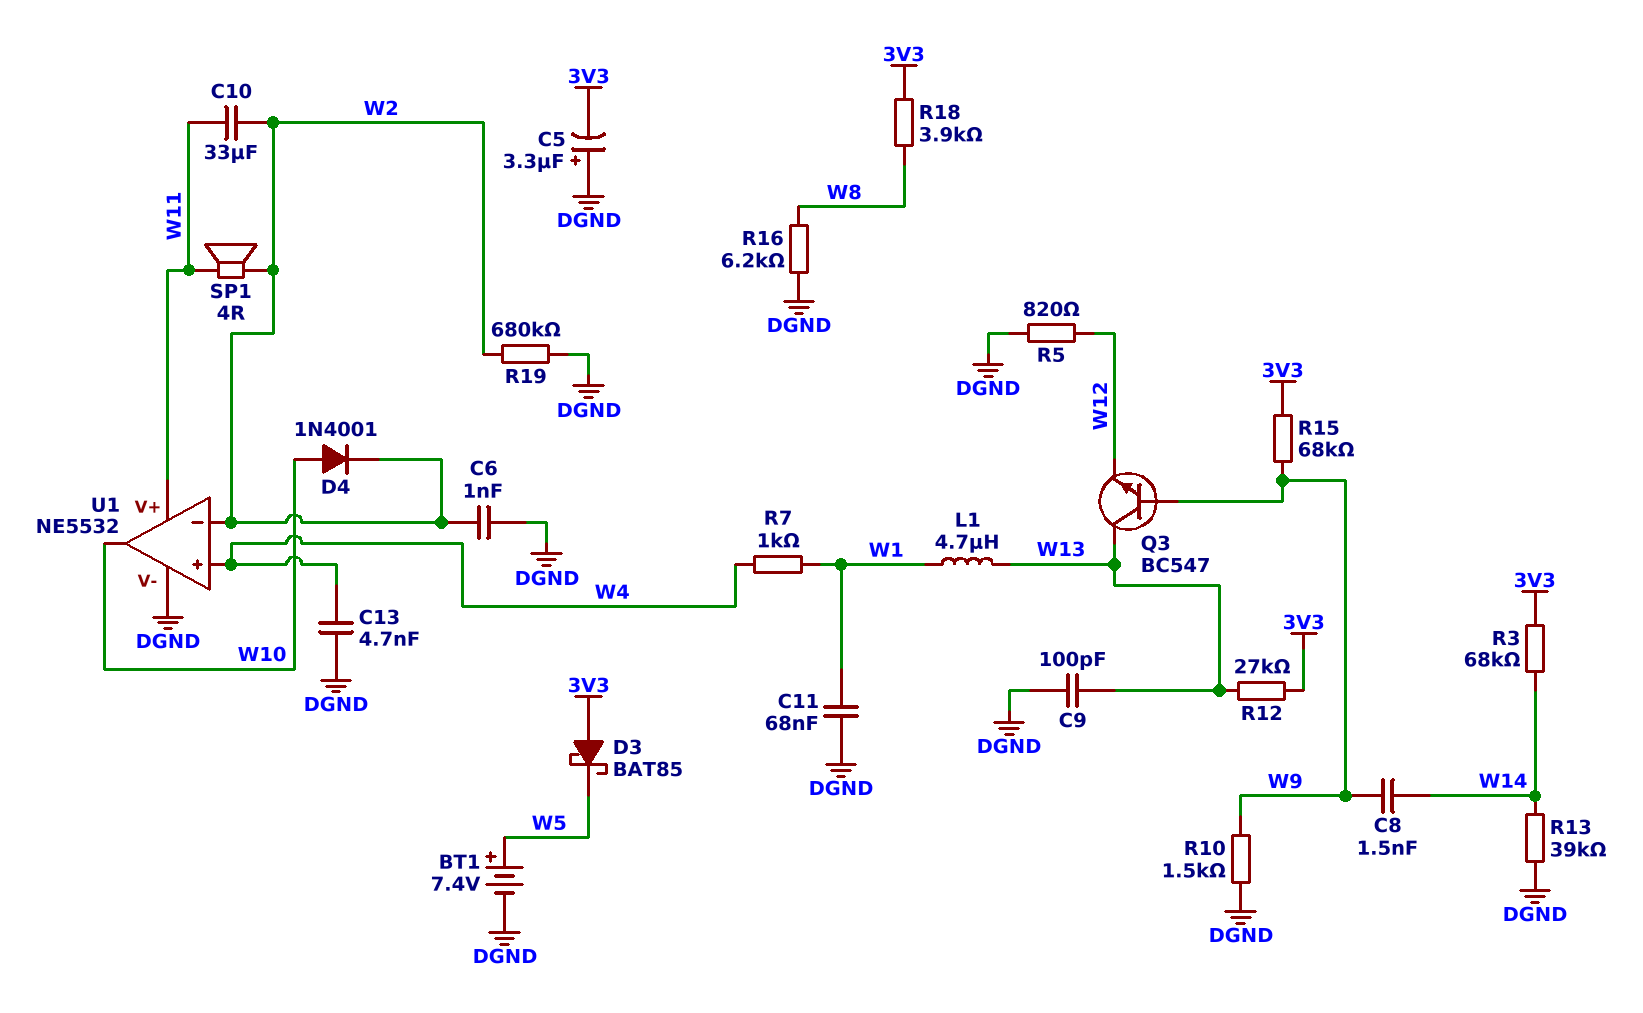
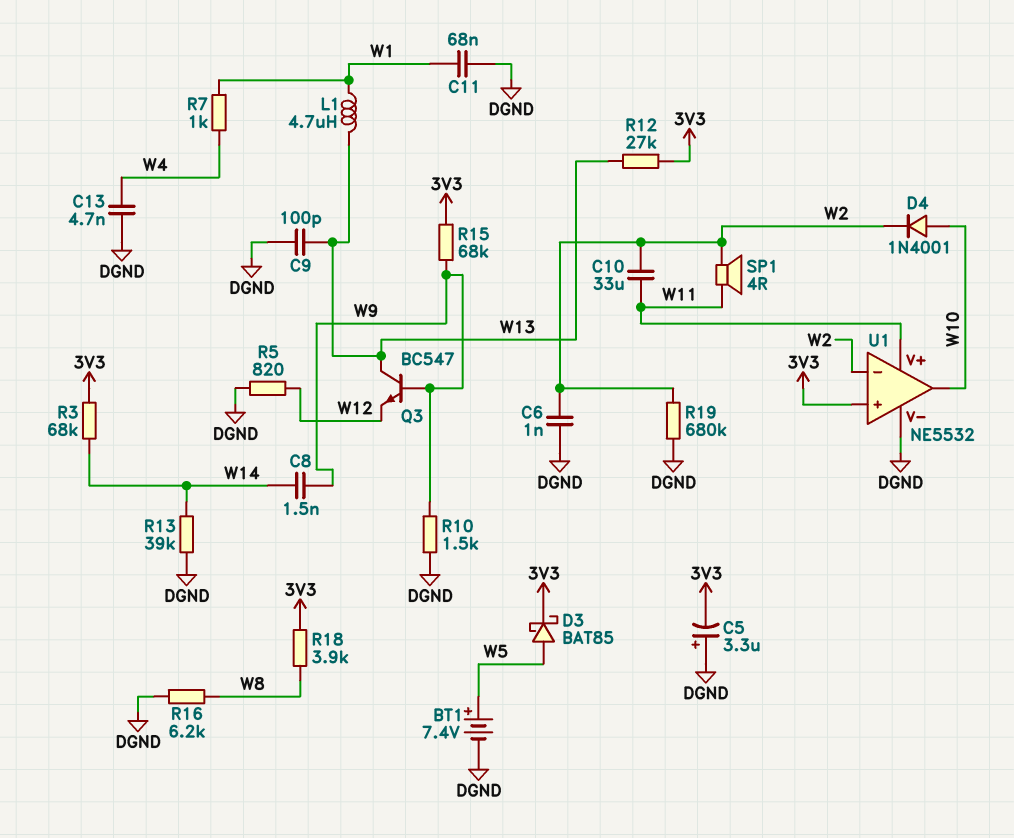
D3: schottky BAT85 (A 3V3, K W5) -> schottky BAT85 (A W5, K 3V3)
U1 pin in+: W4 -> 3V3

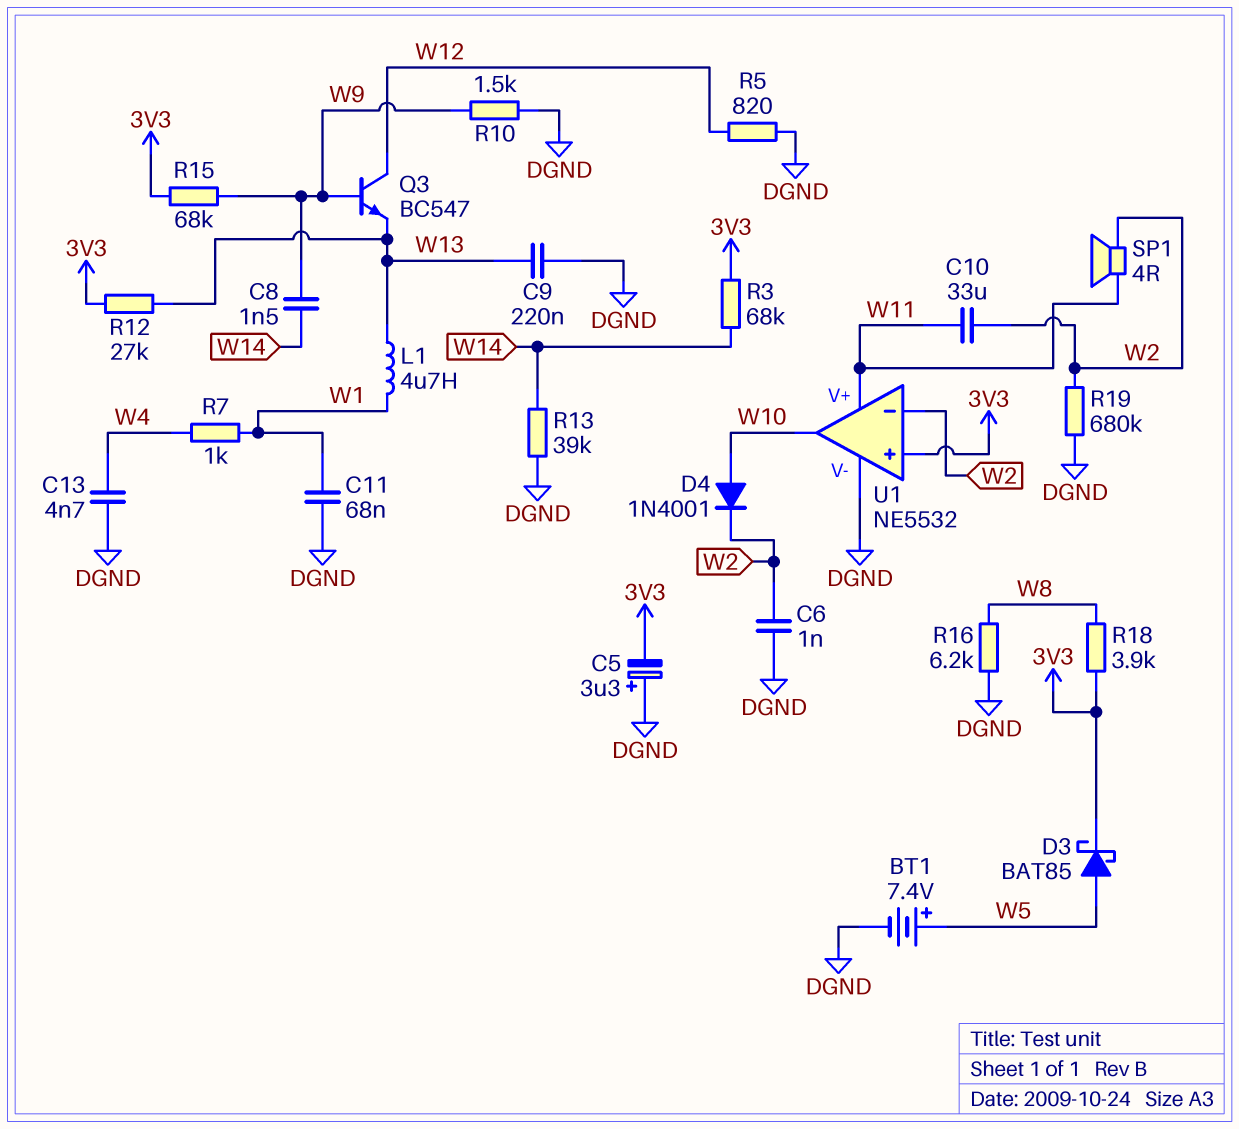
C9: 100pF (DGND, W13) -> 220nF (DGND, W13)
Q3: NPN BC547 (B W9, C W13, E W12) -> NPN BC547 (B W9, C W12, E W13)

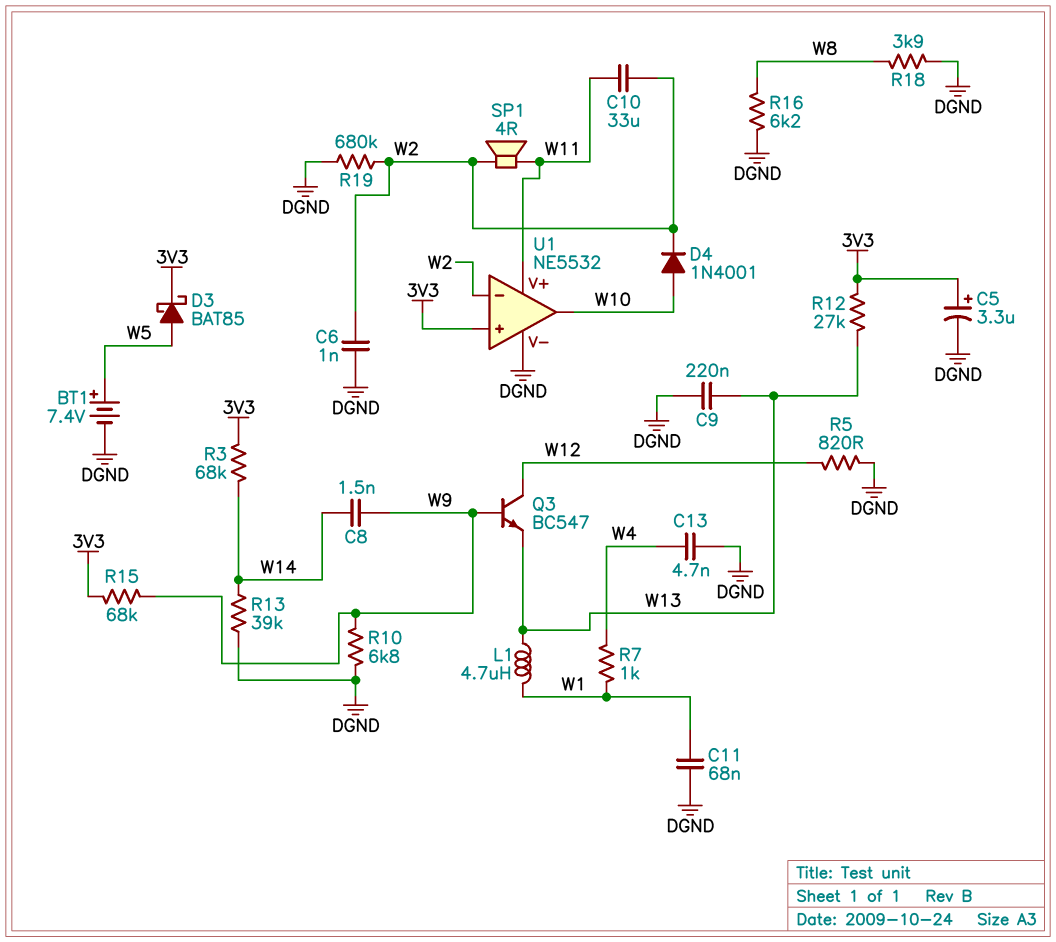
C5: 3.3uF (plus DGND, minus 3V3) -> 3.3uF (plus 3V3, minus DGND)
R10: 1.5k (DGND, W9) -> 6.8k (DGND, W9)
R18: 3.9k (3V3, W8) -> 3.9k (DGND, W8)

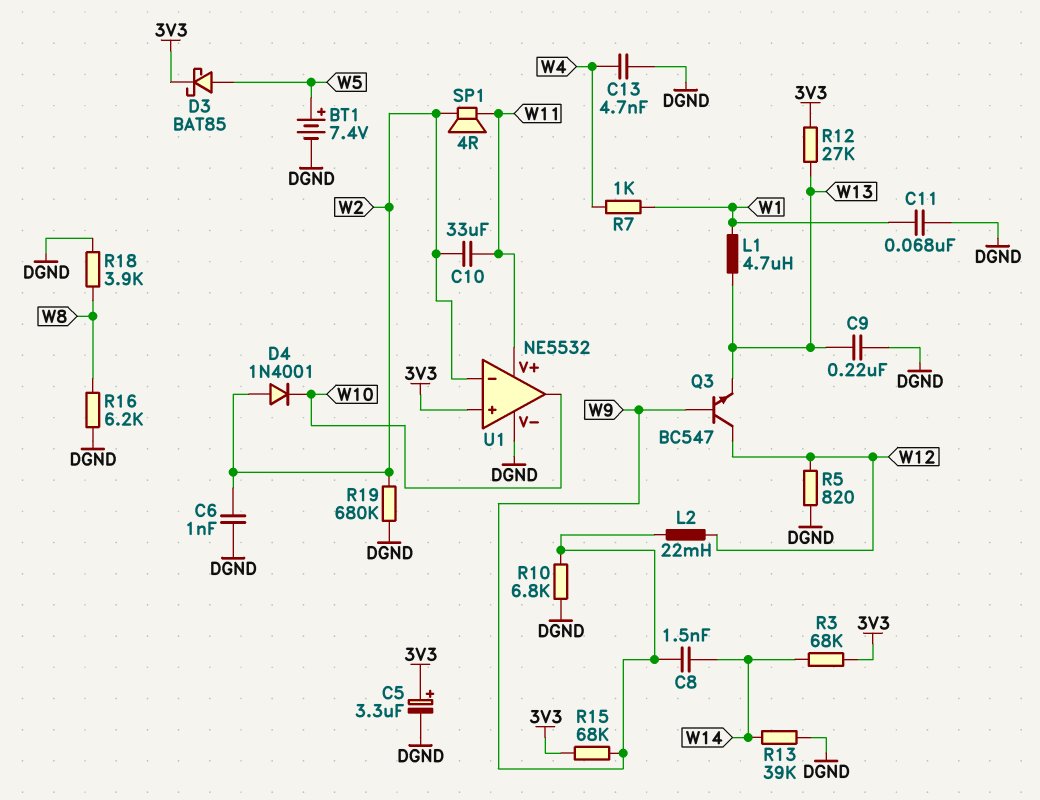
D4: diode 1N4001 (A W10, K W2) -> diode 1N4001 (A W2, K W10)
L2: none -> 22mH (W9, W12)

